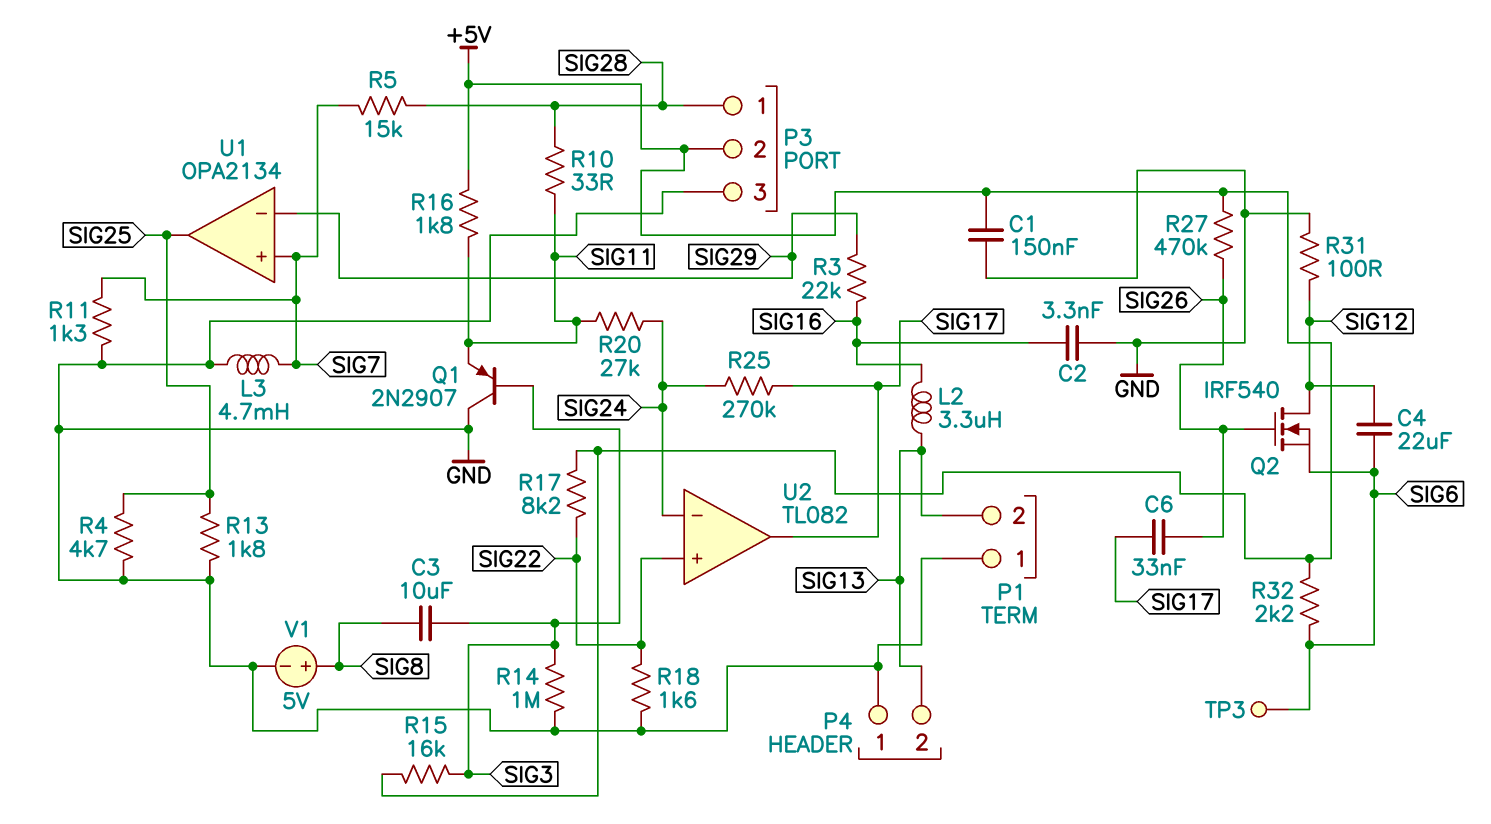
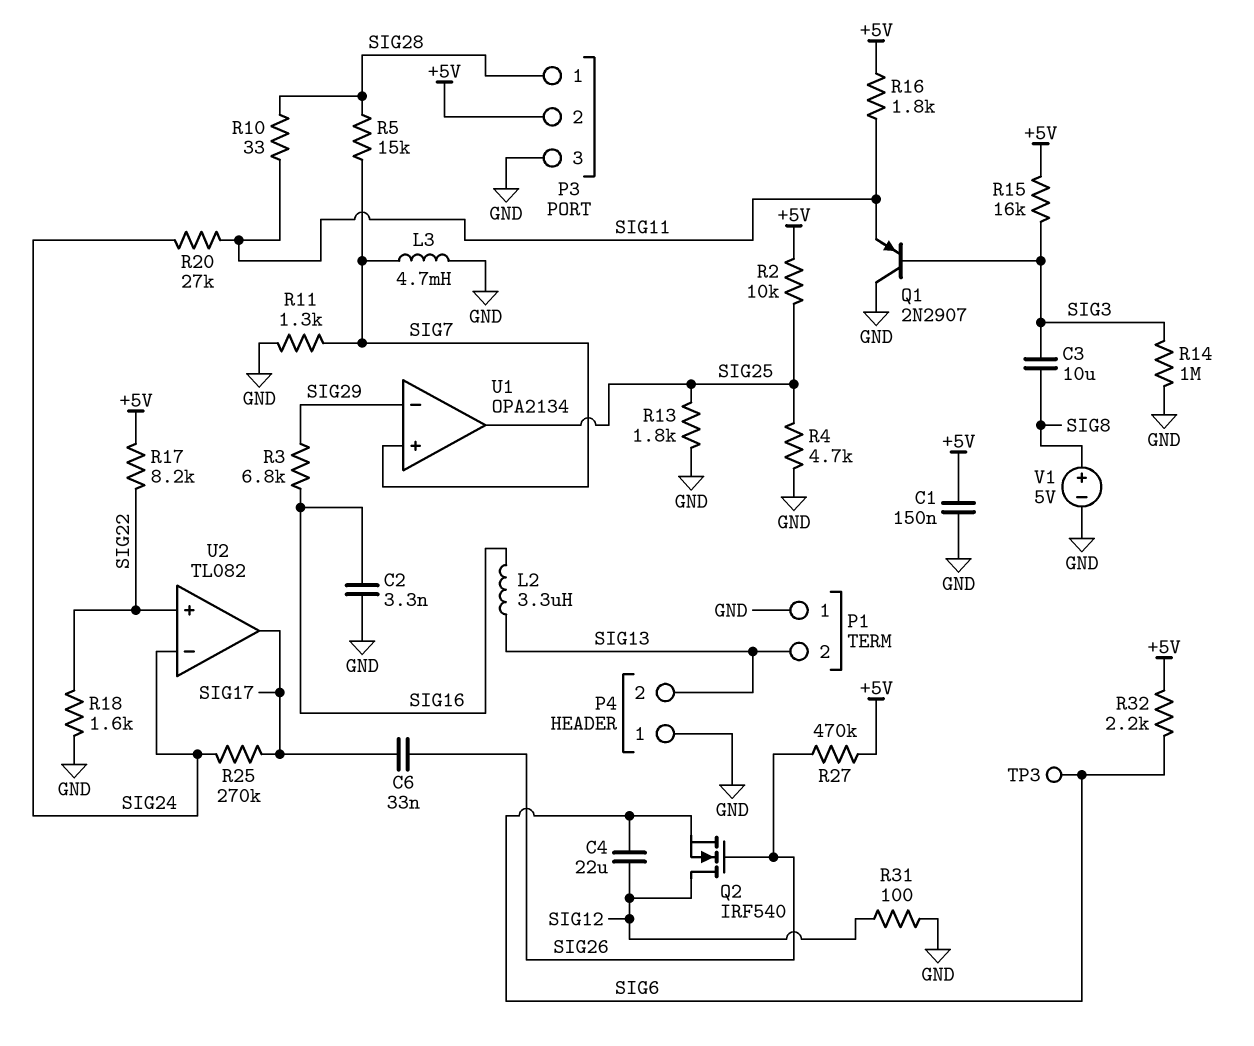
R2: none -> 10k (+5V, SIG25)
R3: 22k (SIG16, SIG29) -> 6.8k (SIG16, SIG29)

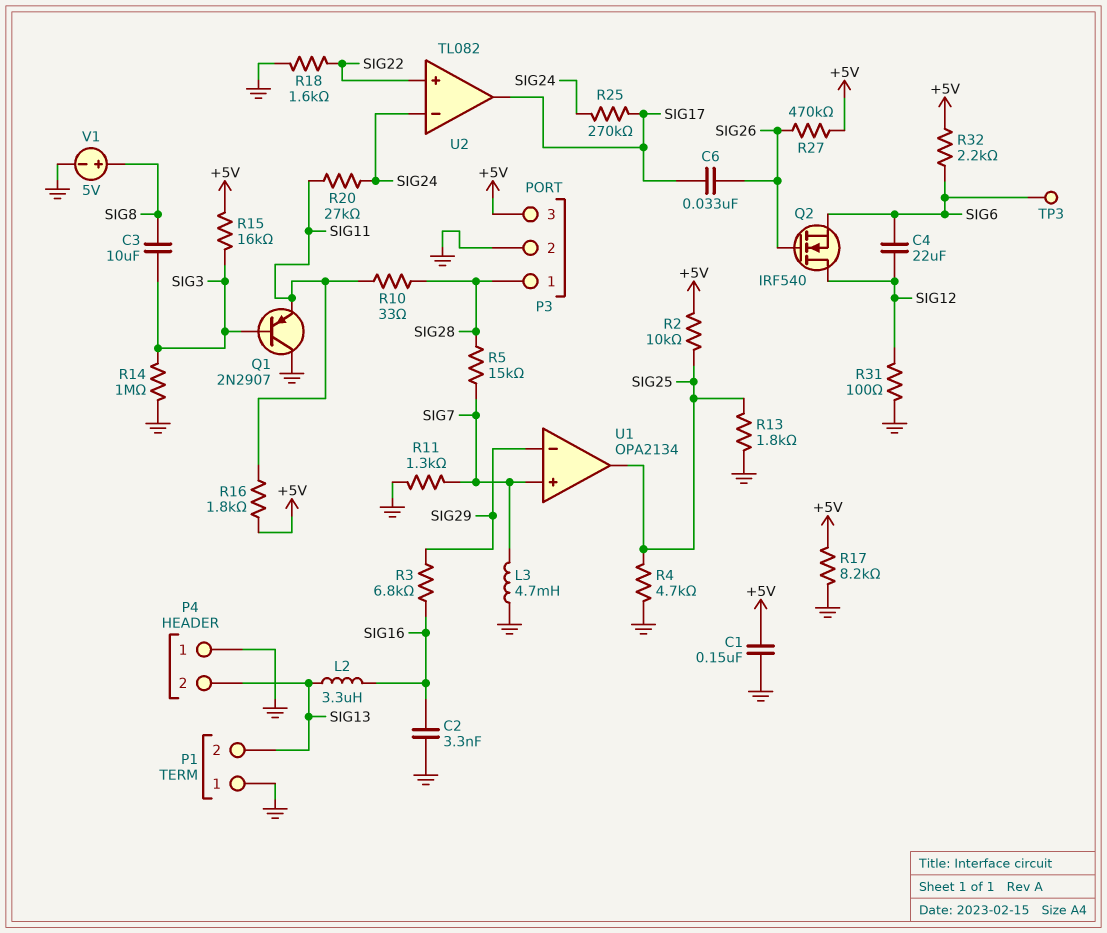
P3 pin 2: +5V -> GND
P3 pin 3: GND -> +5V
R17: 8.2k (+5V, SIG22) -> 8.2k (+5V, GND)

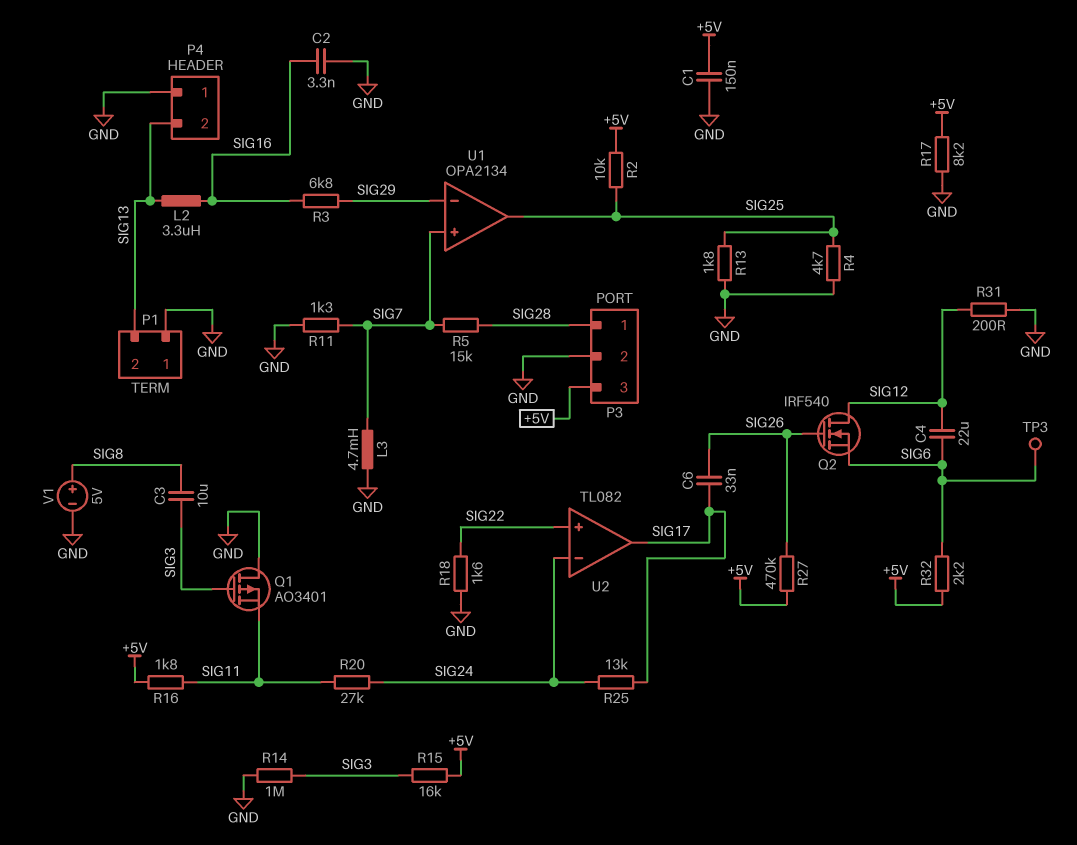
Q1: PNP 2N2907 (B SIG3, C GND, E SIG11) -> PMOS AO3401 (G SIG3, D GND, S SIG11)
R10: 33 (SIG11, SIG28) -> none
R25: 270k (SIG17, SIG24) -> 13k (SIG17, SIG24)
R31: 100 (GND, SIG12) -> 200 (GND, SIG12)

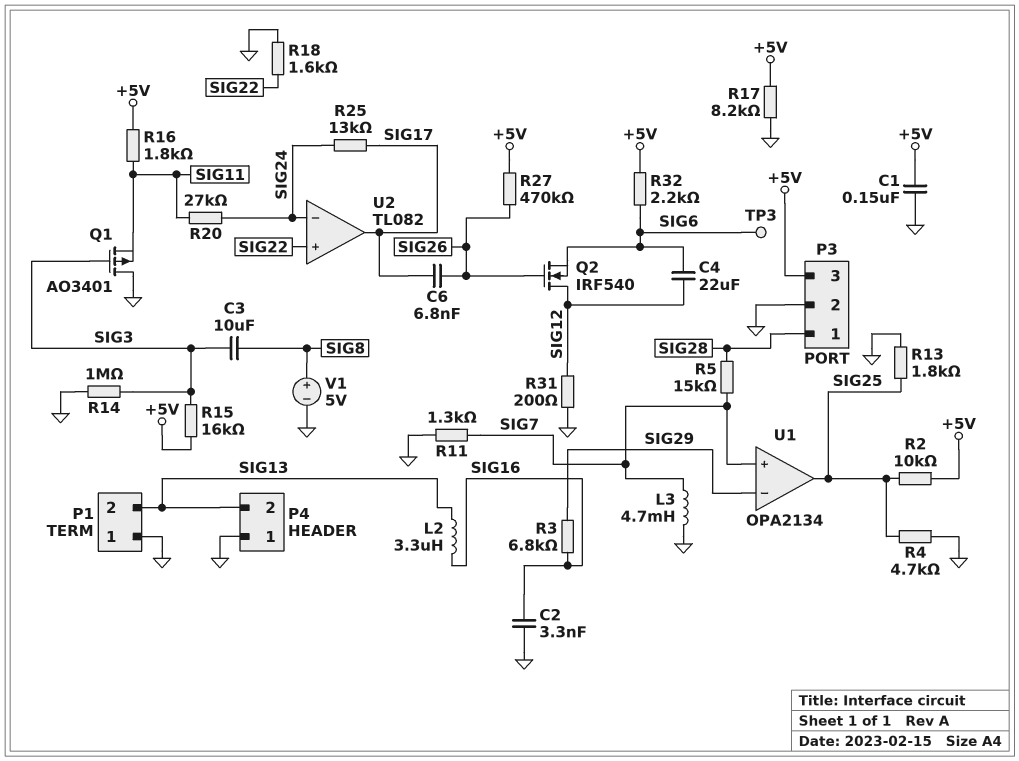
C6: 33nF (SIG17, SIG26) -> 6.8nF (SIG17, SIG26)

